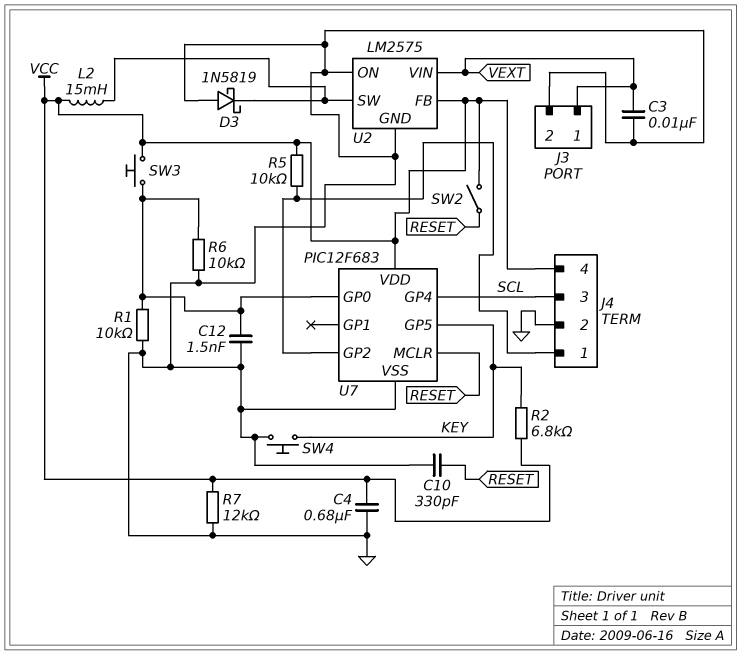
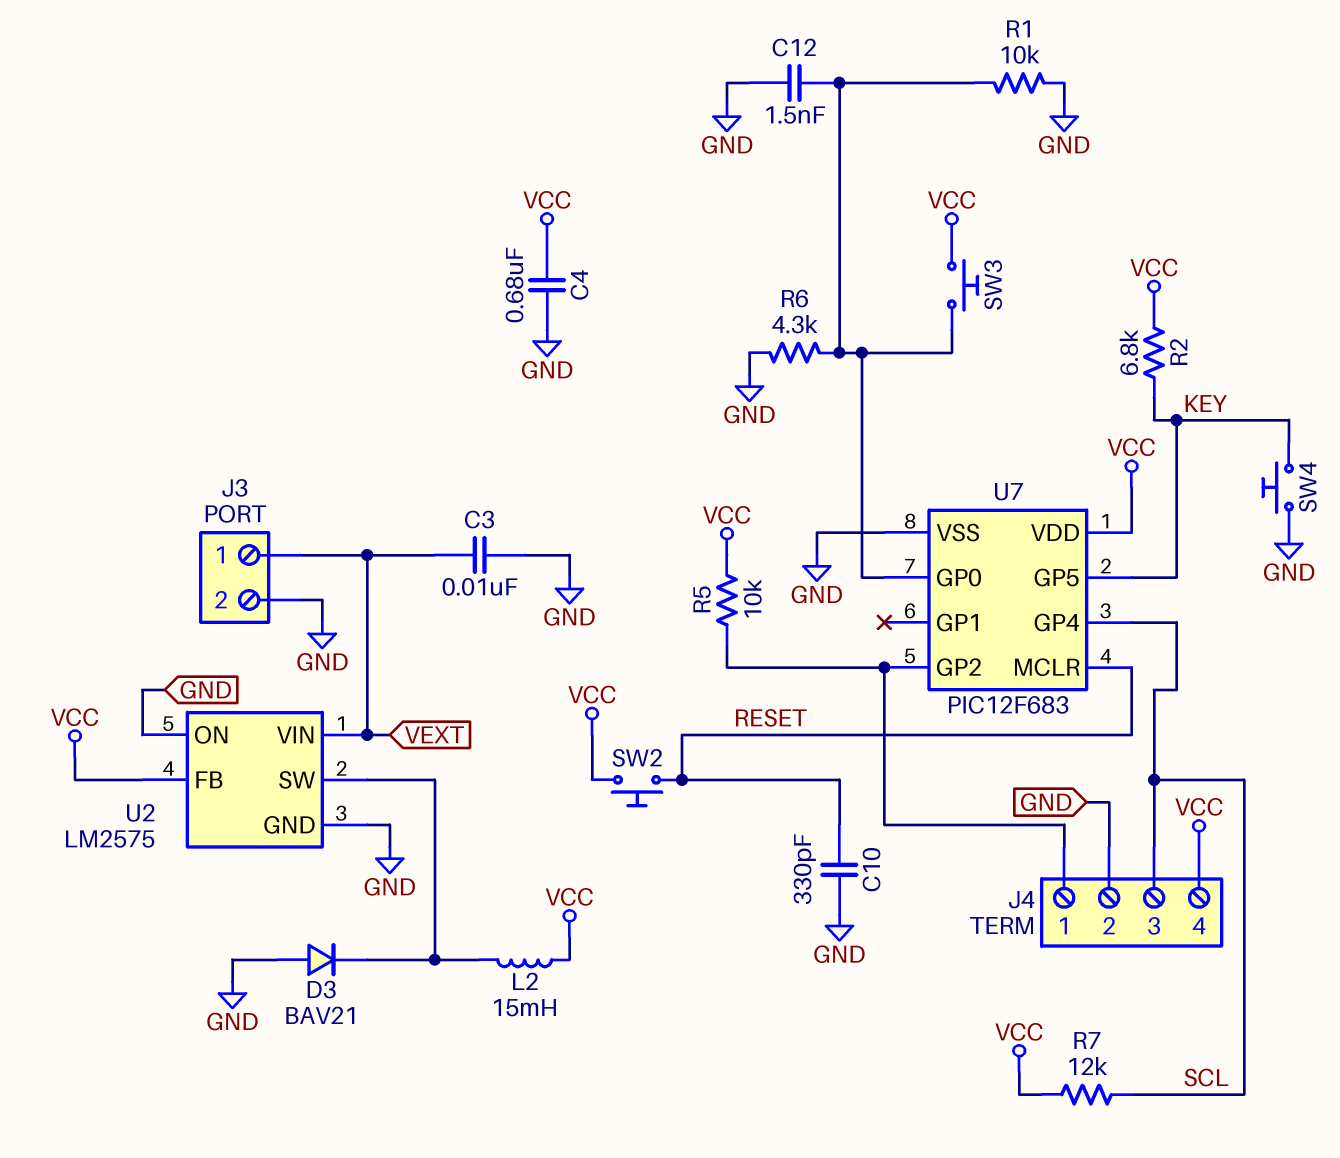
D3: schottky 1N5819 (A GND, K U2/SW) -> diode BAV21 (A GND, K U2/SW)
R6: 10k (GND, U7/GP0) -> 4.3k (GND, U7/GP0)
R7: 12k (GND, VCC) -> 12k (SCL, VCC)
SW2: switch (RESET, VCC) -> button (RESET, VCC)

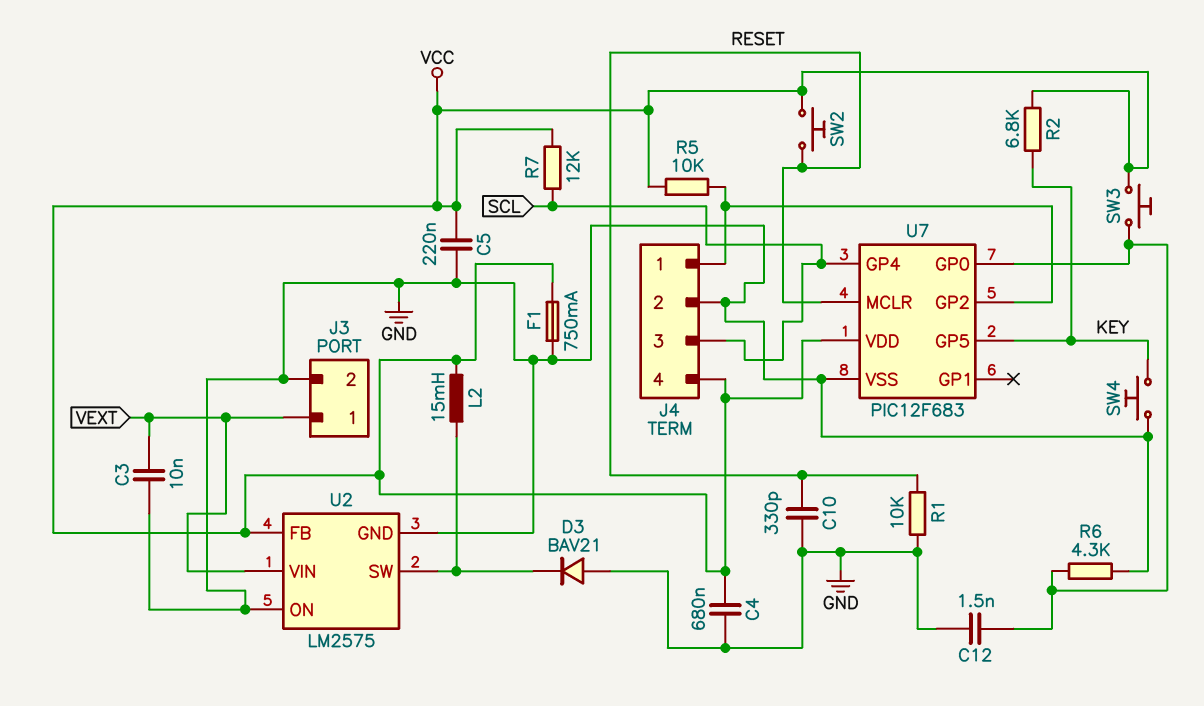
C5: none -> 220nF (GND, VCC)
F1: none -> 750mA (GND, VCC)
R1: 10k (GND, U7/GP0) -> 10k (GND, RESET)

